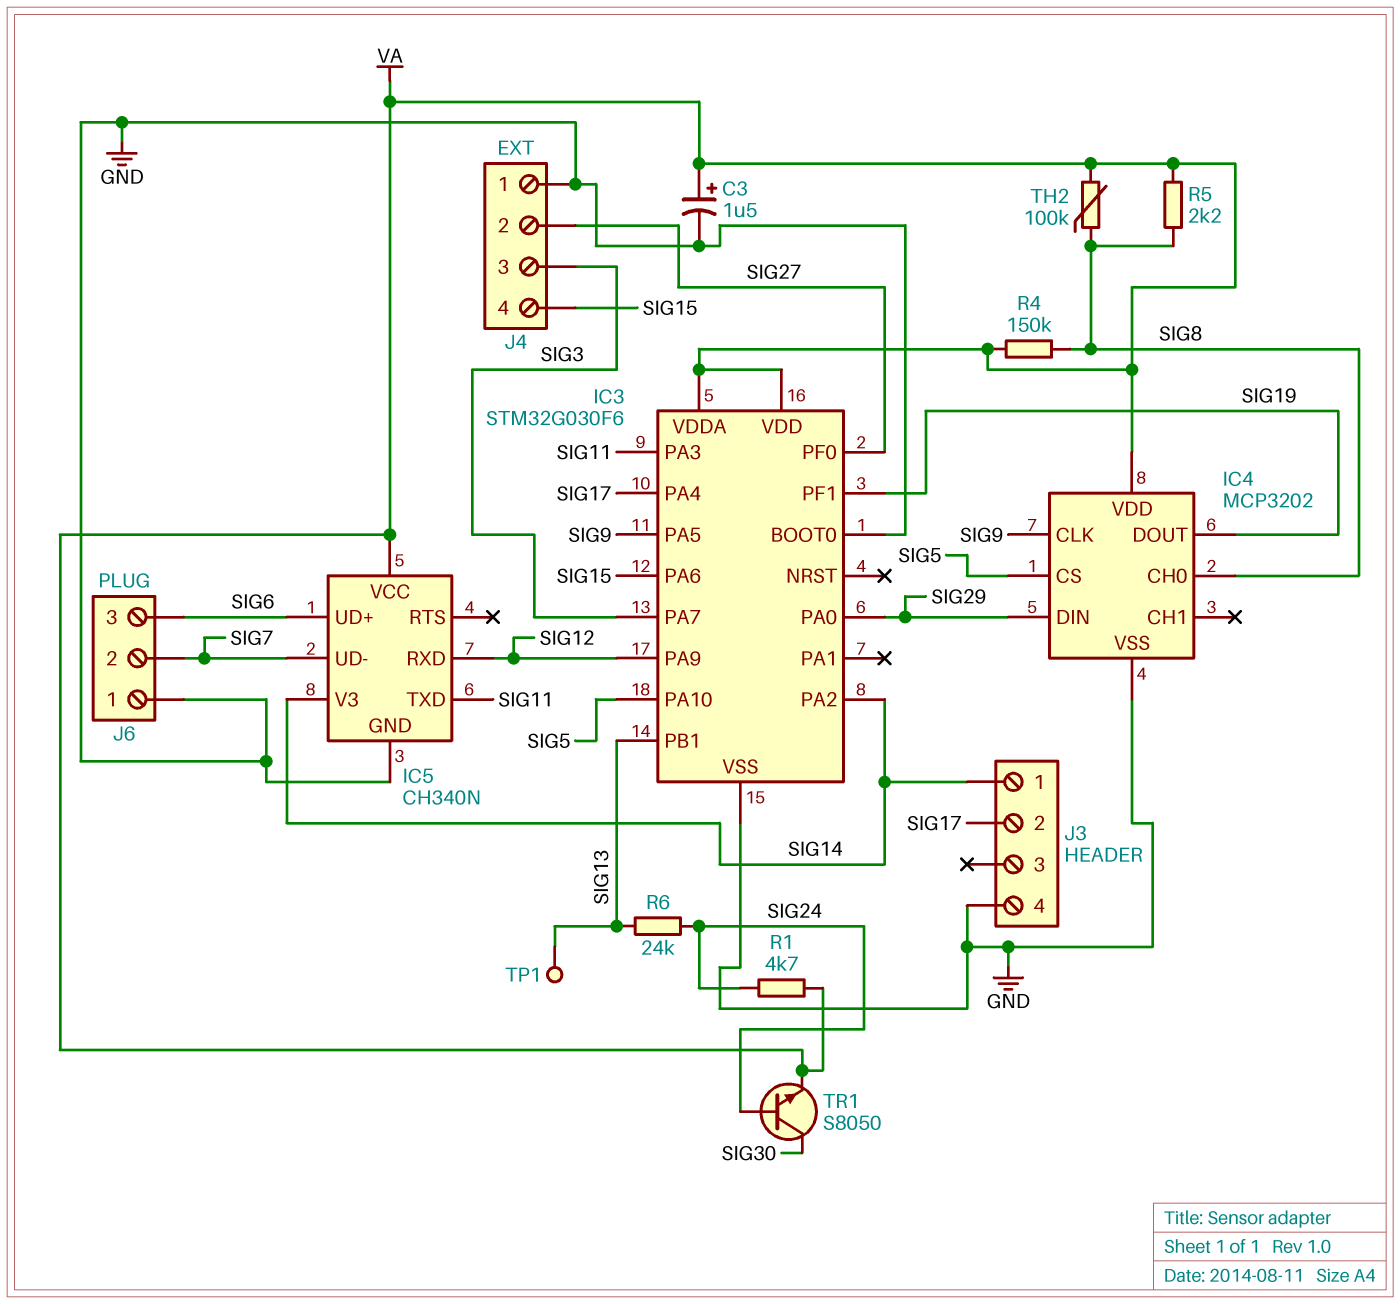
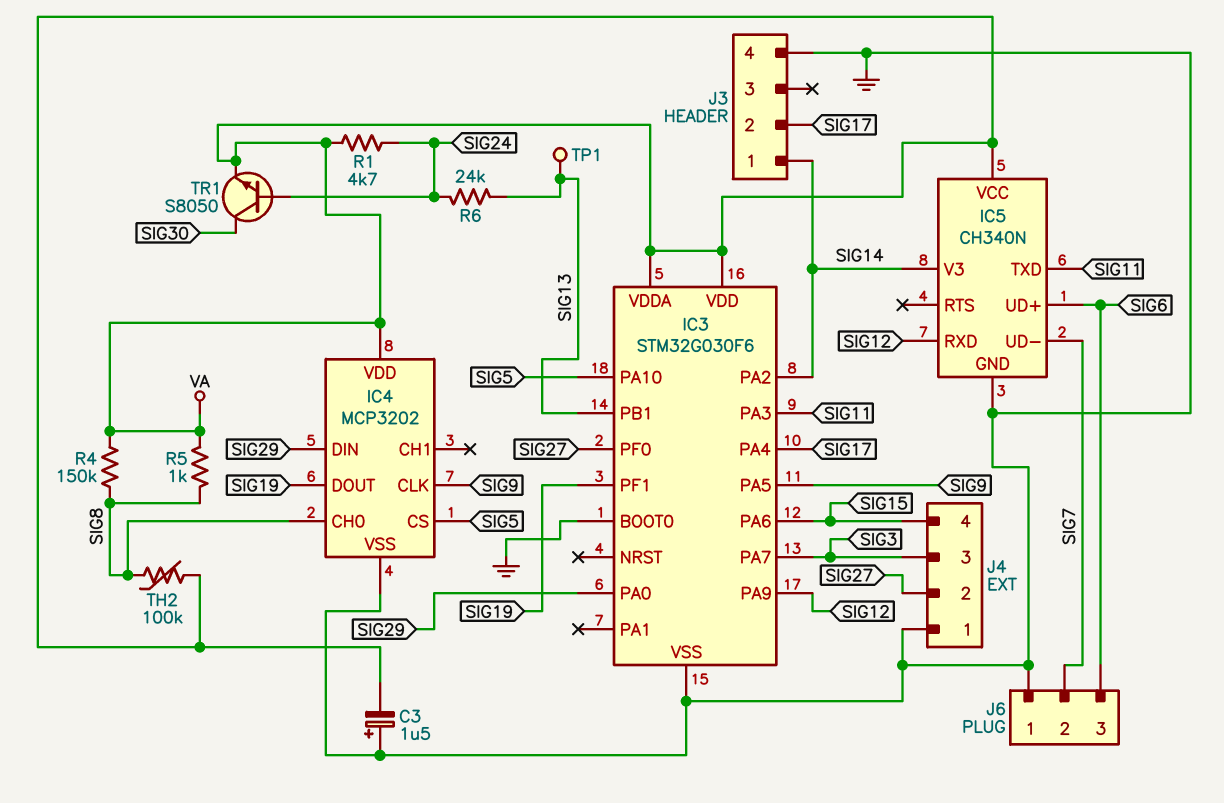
C3: 1.5uF (plus VA, minus GND) -> 1.5uF (plus GND, minus VA)
R5: 2.2k (SIG8, VA) -> 1k (SIG8, VA)

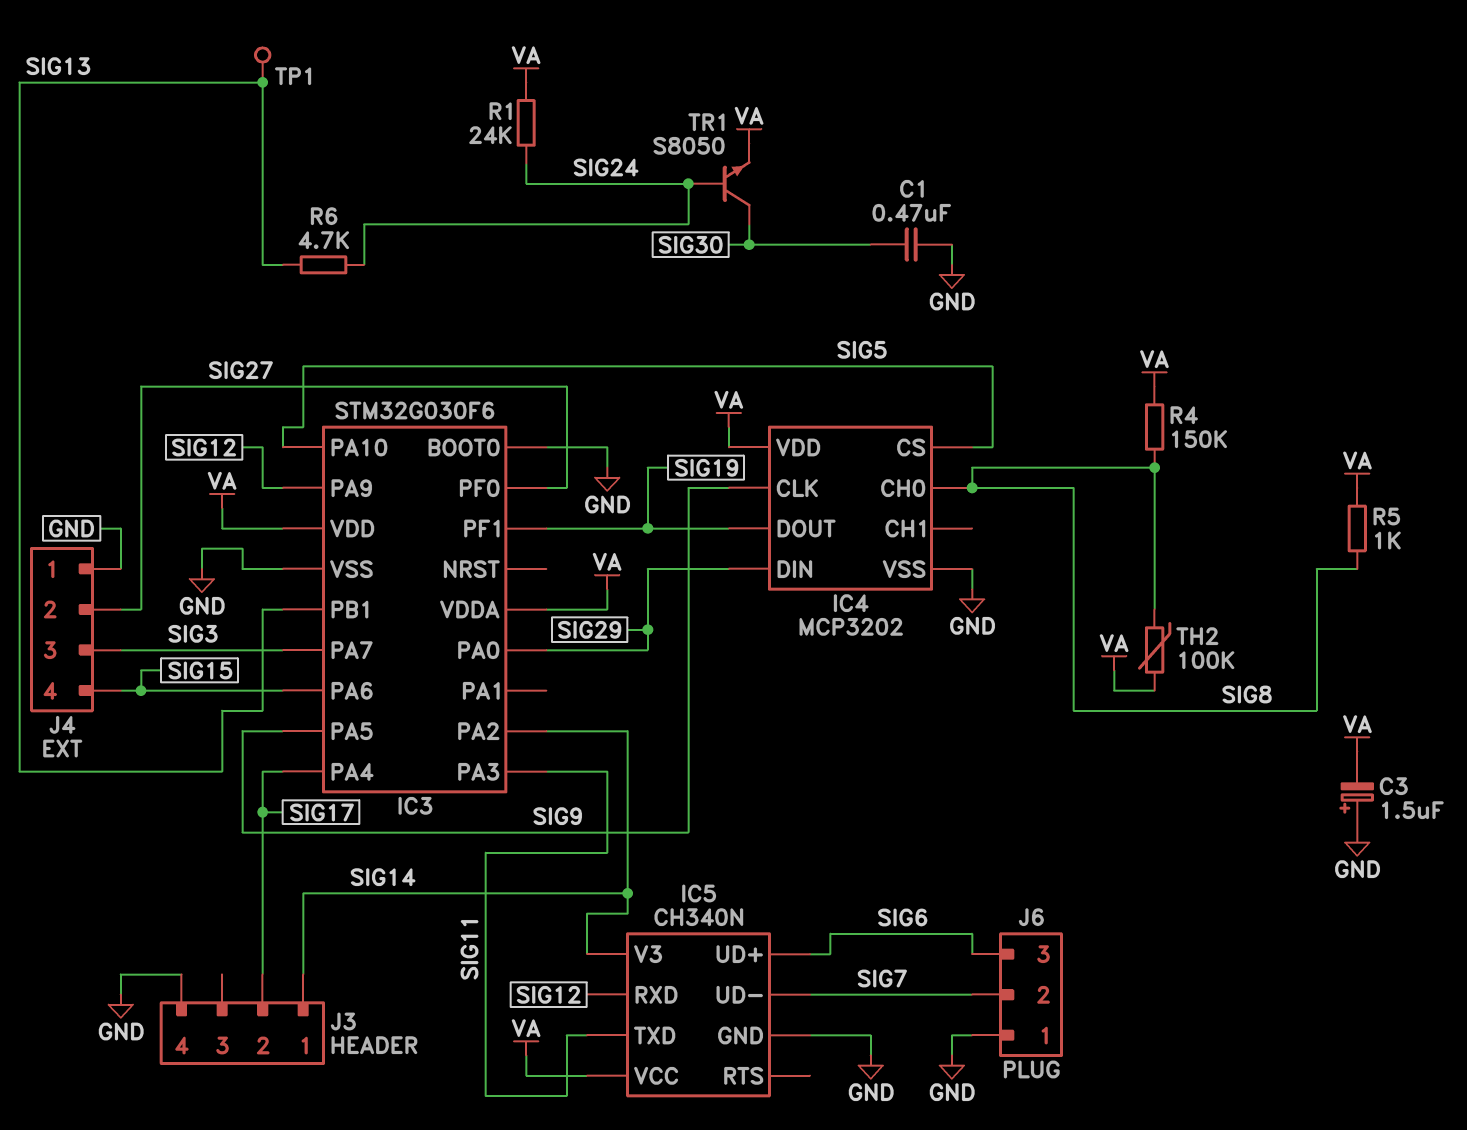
C1: none -> 470nF (GND, SIG30)
R1: 4.7k (SIG24, VA) -> 24k (SIG24, VA)
R6: 24k (SIG13, SIG24) -> 4.7k (SIG13, SIG24)

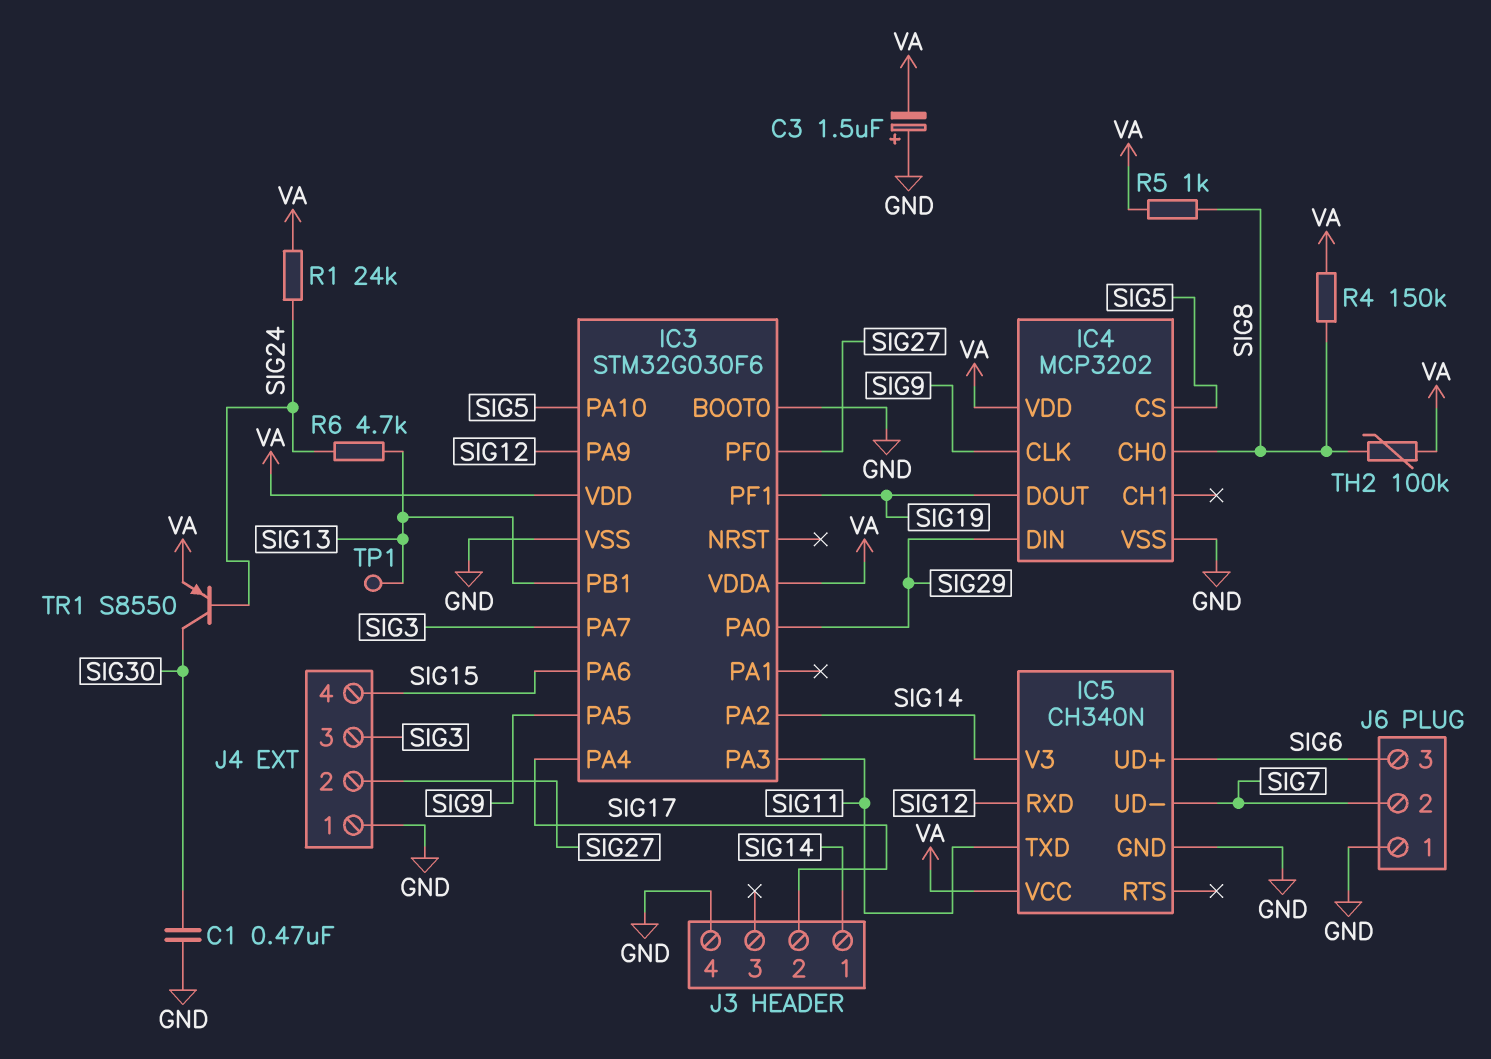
TR1: NPN S8050 (B SIG24, C SIG30, E VA) -> PNP S8550 (B SIG24, C SIG30, E VA)

